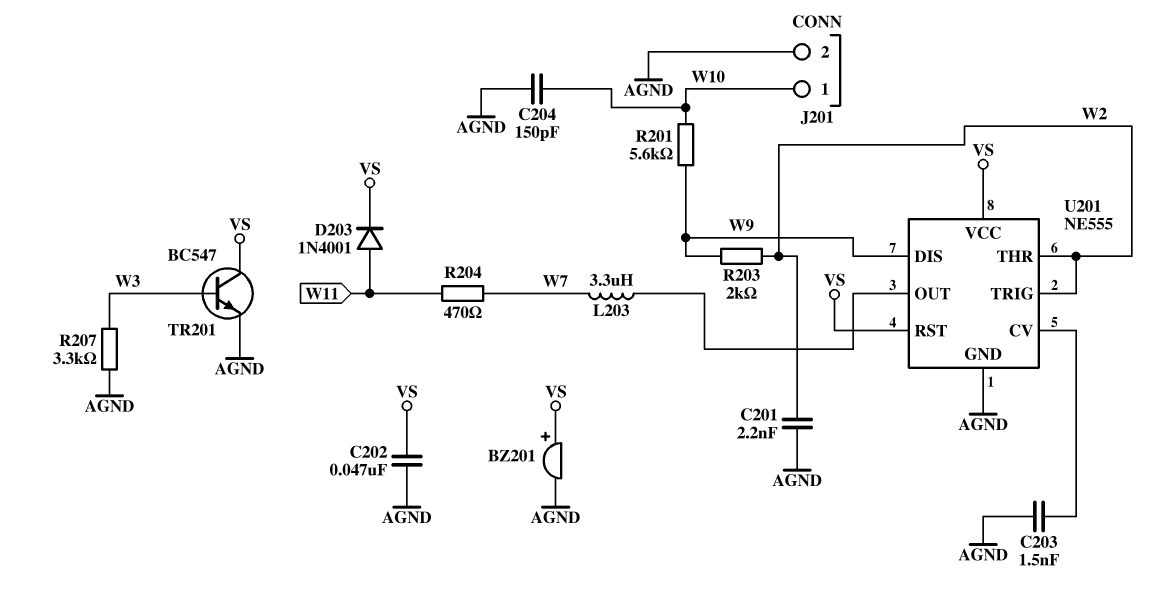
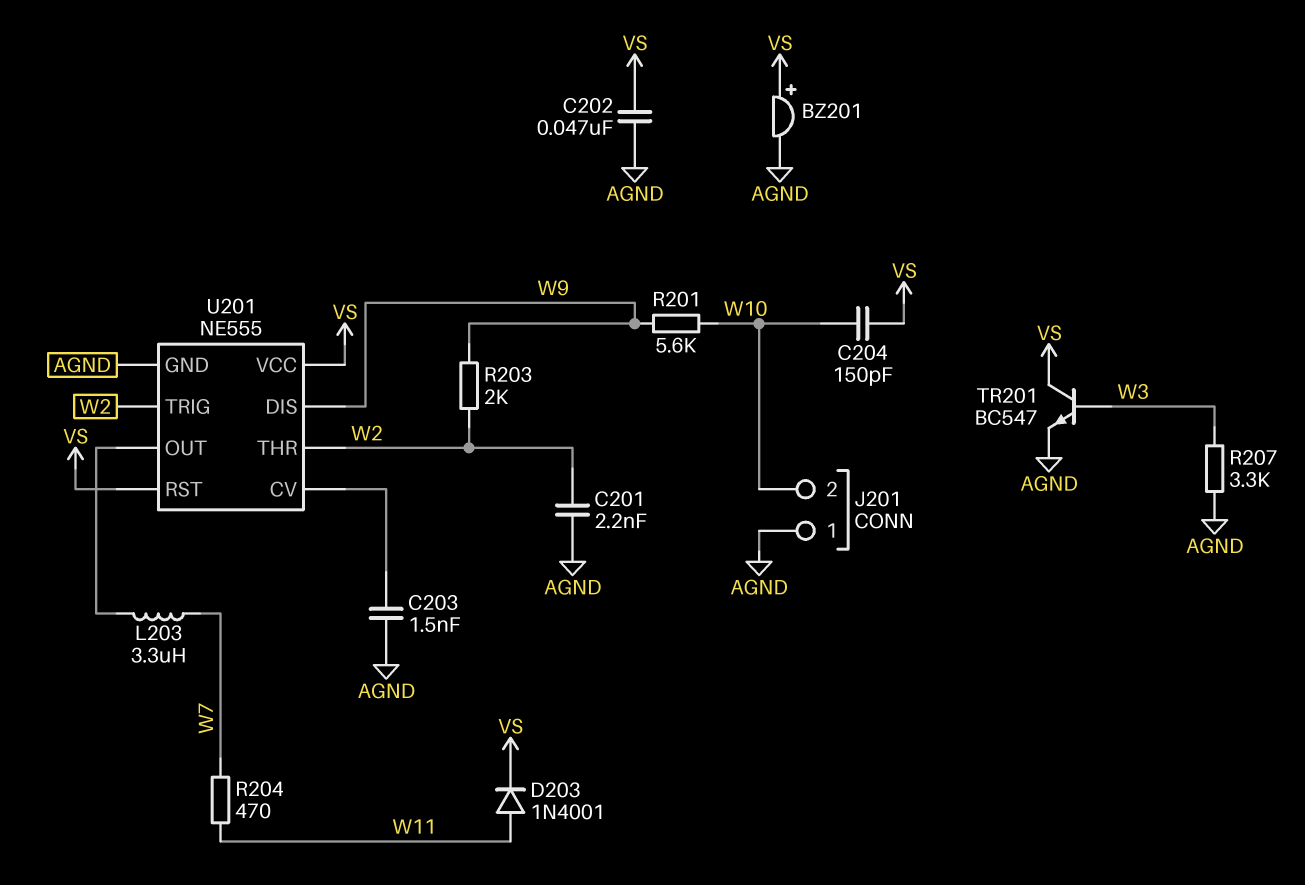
C204: 150pF (AGND, W10) -> 150pF (VS, W10)
J201 pin 1: W10 -> AGND
J201 pin 2: AGND -> W10

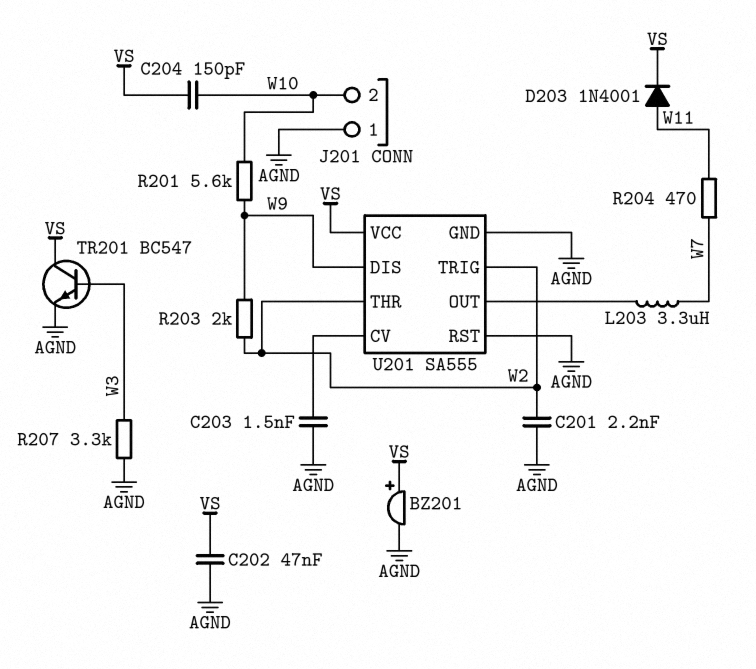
U201: NE555 -> SA555
U201 pin RST: VS -> AGND

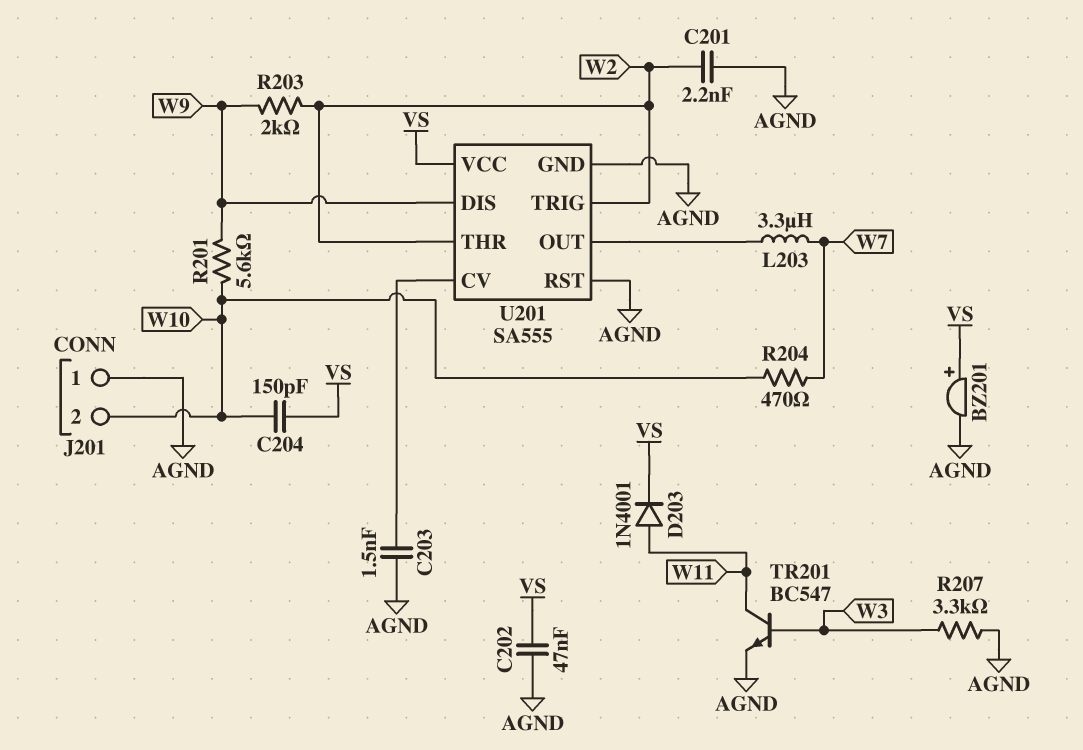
R204: 470 (W7, W11) -> 470 (W7, W10)
TR201: NPN BC547 (B W3, C VS, E AGND) -> NPN BC547 (B W3, C W11, E AGND)

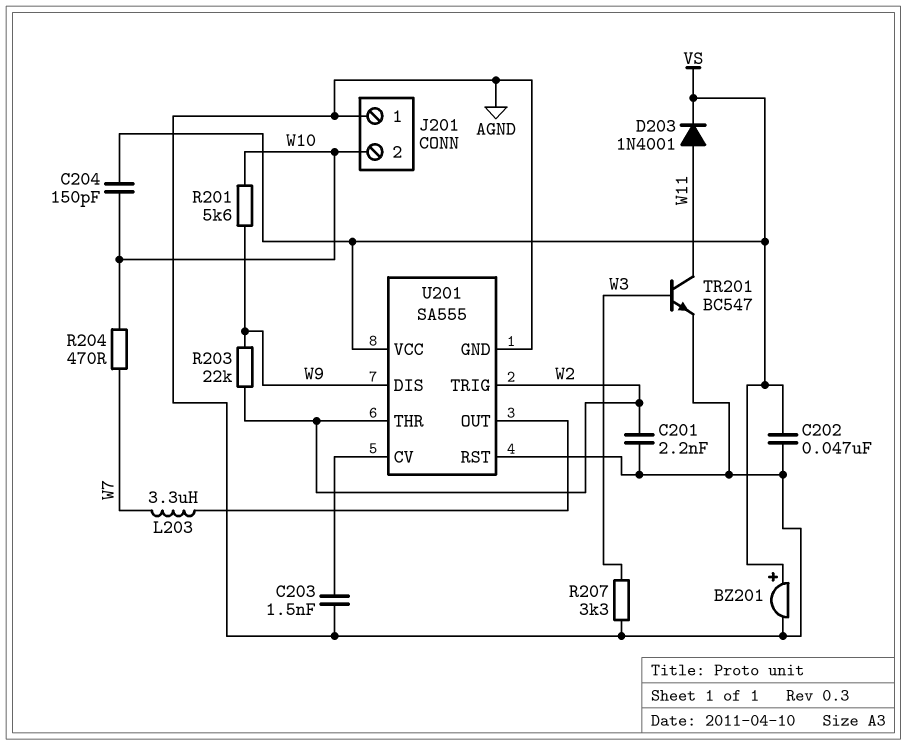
R203: 2k (W2, W9) -> 22k (W2, W9)

